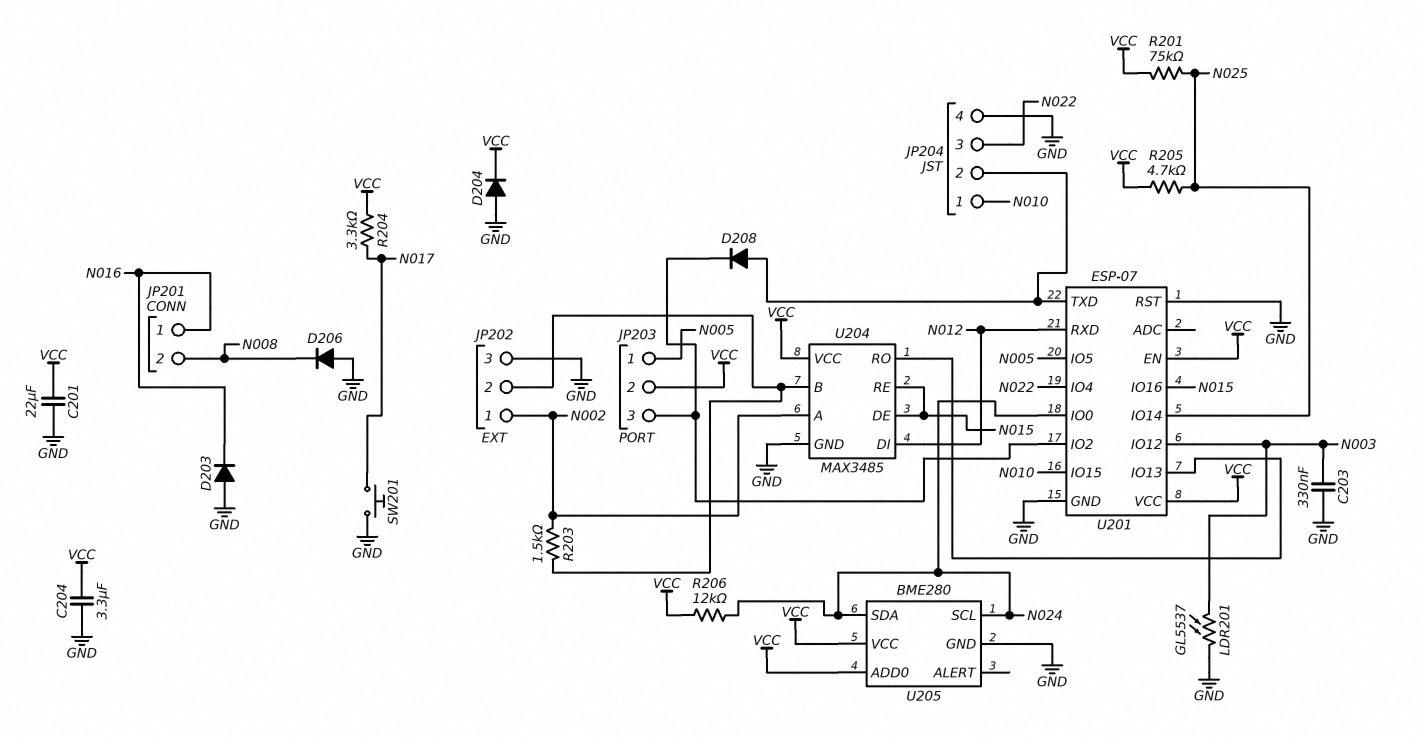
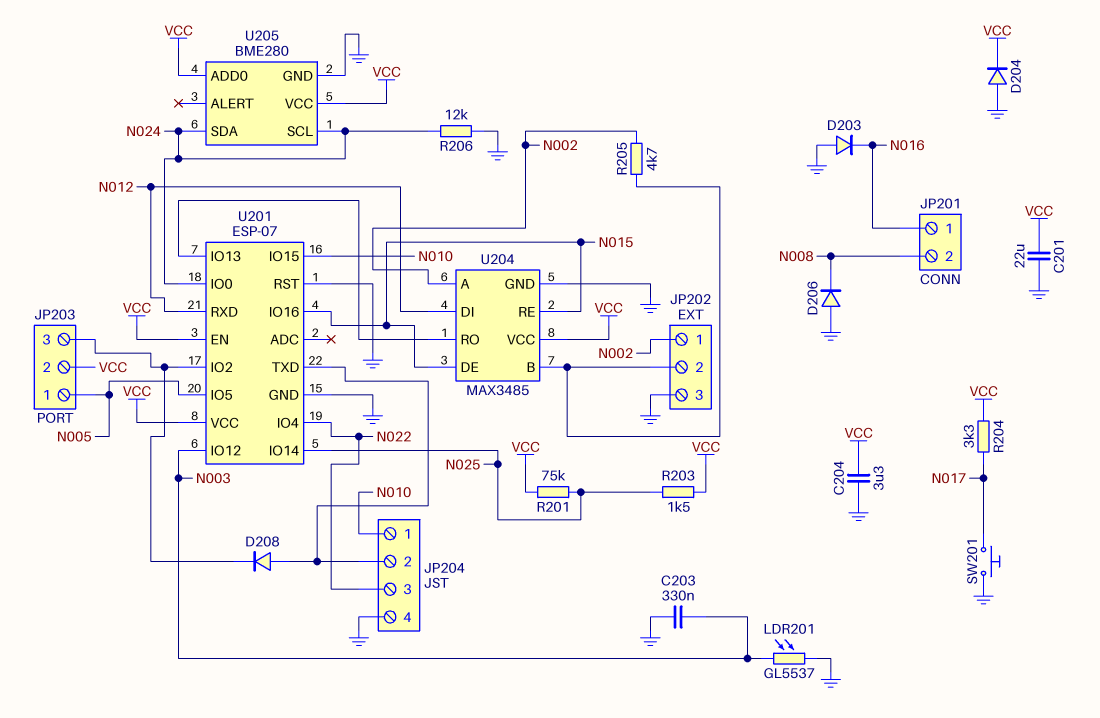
R203: 1.5k (JP202/2, N002) -> 1.5k (N025, VCC)
R205: 4.7k (N025, VCC) -> 4.7k (JP202/2, N002)
R206: 12k (N024, VCC) -> 12k (GND, N024)

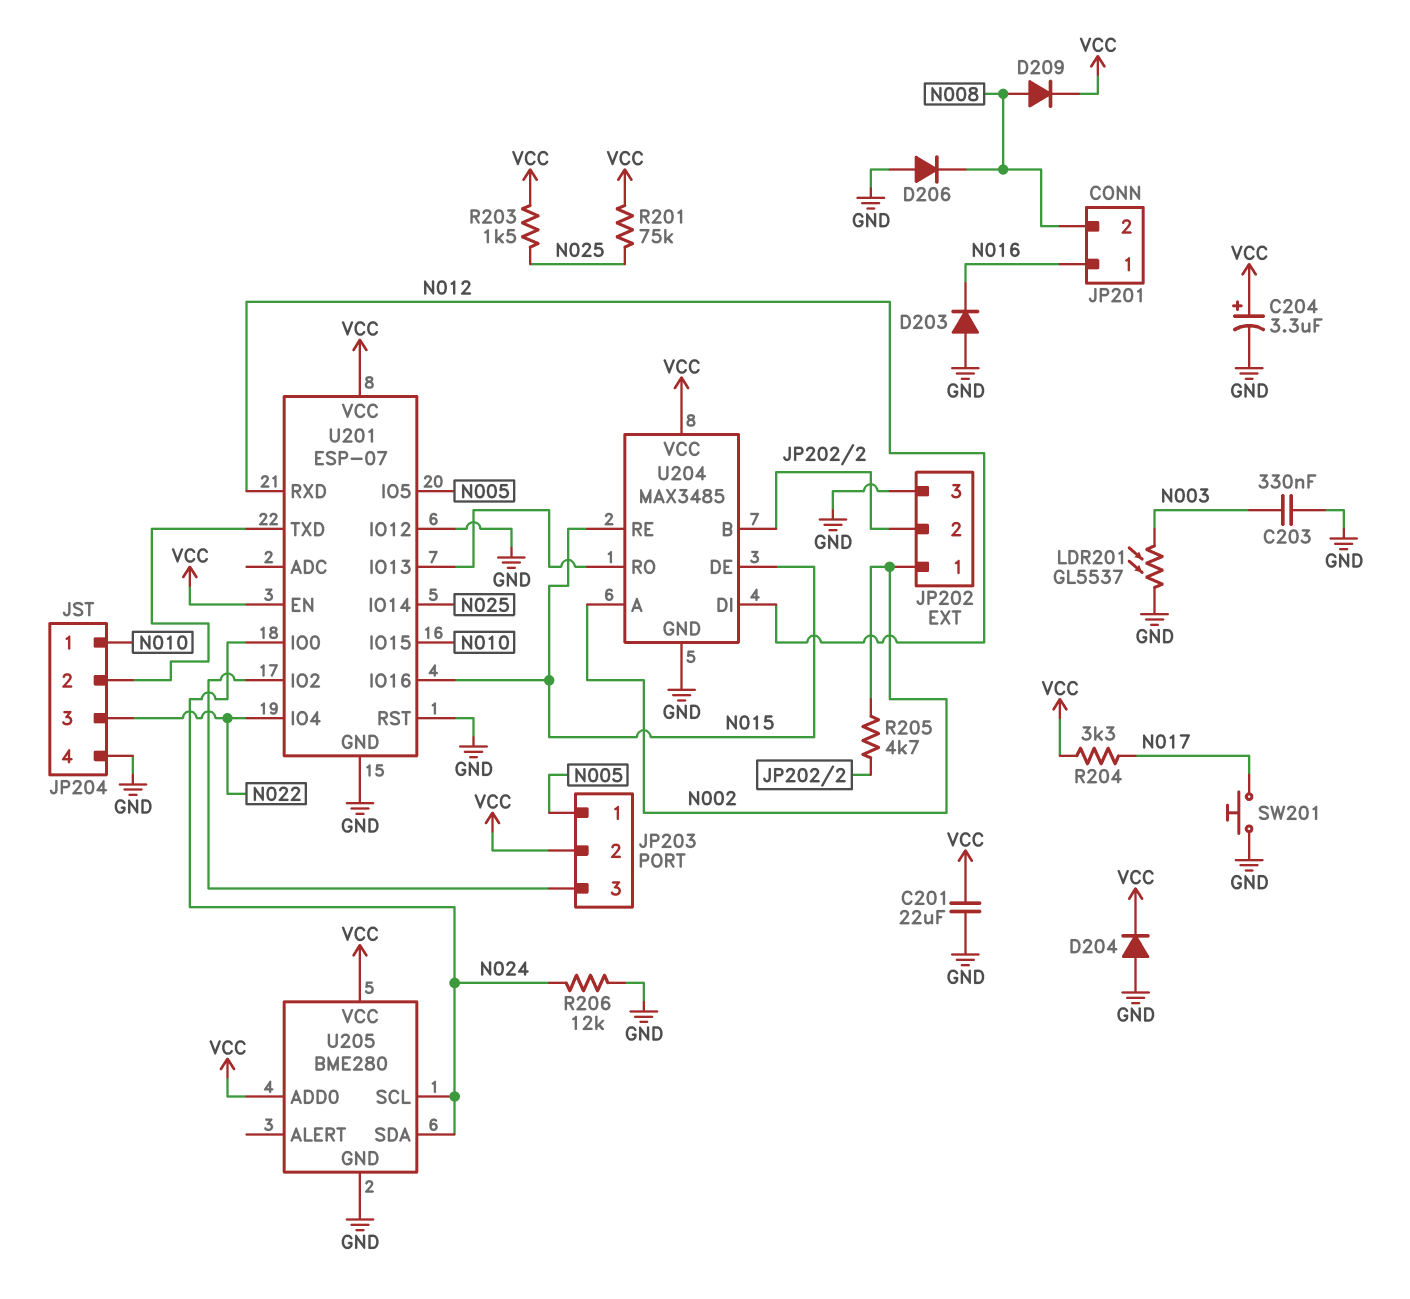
C204: 3.3uF (GND, VCC) -> 3.3uF (plus VCC, minus GND)
D208: diode (A JP204/2, K JP203/3) -> none
D209: none -> diode (A N008, K VCC)
U201 pin IO12: N003 -> GND

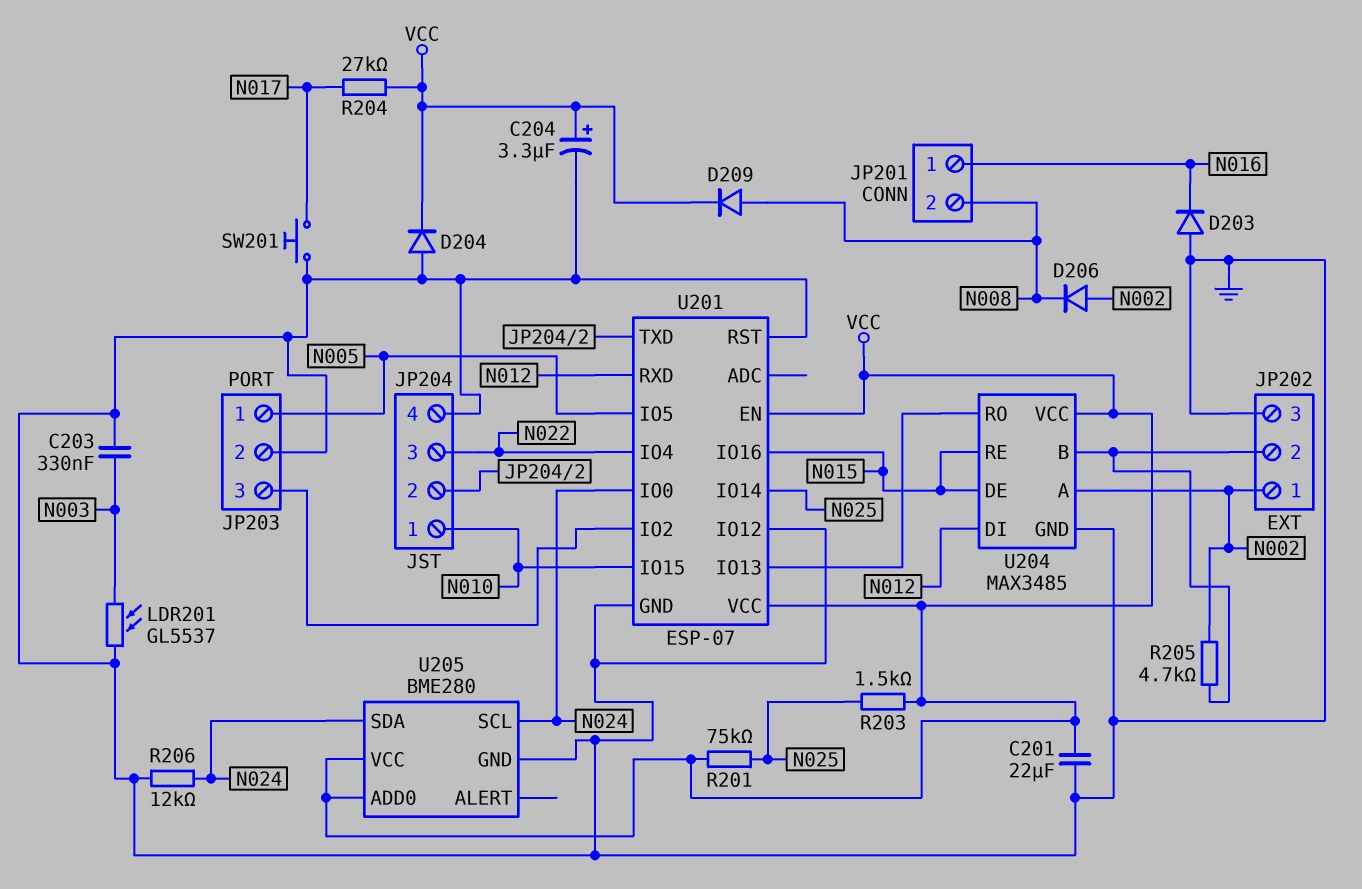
D206: diode (A GND, K N008) -> diode (A N002, K N008)
JP203 pin 2: VCC -> GND
R204: 3.3k (N017, VCC) -> 27k (N017, VCC)

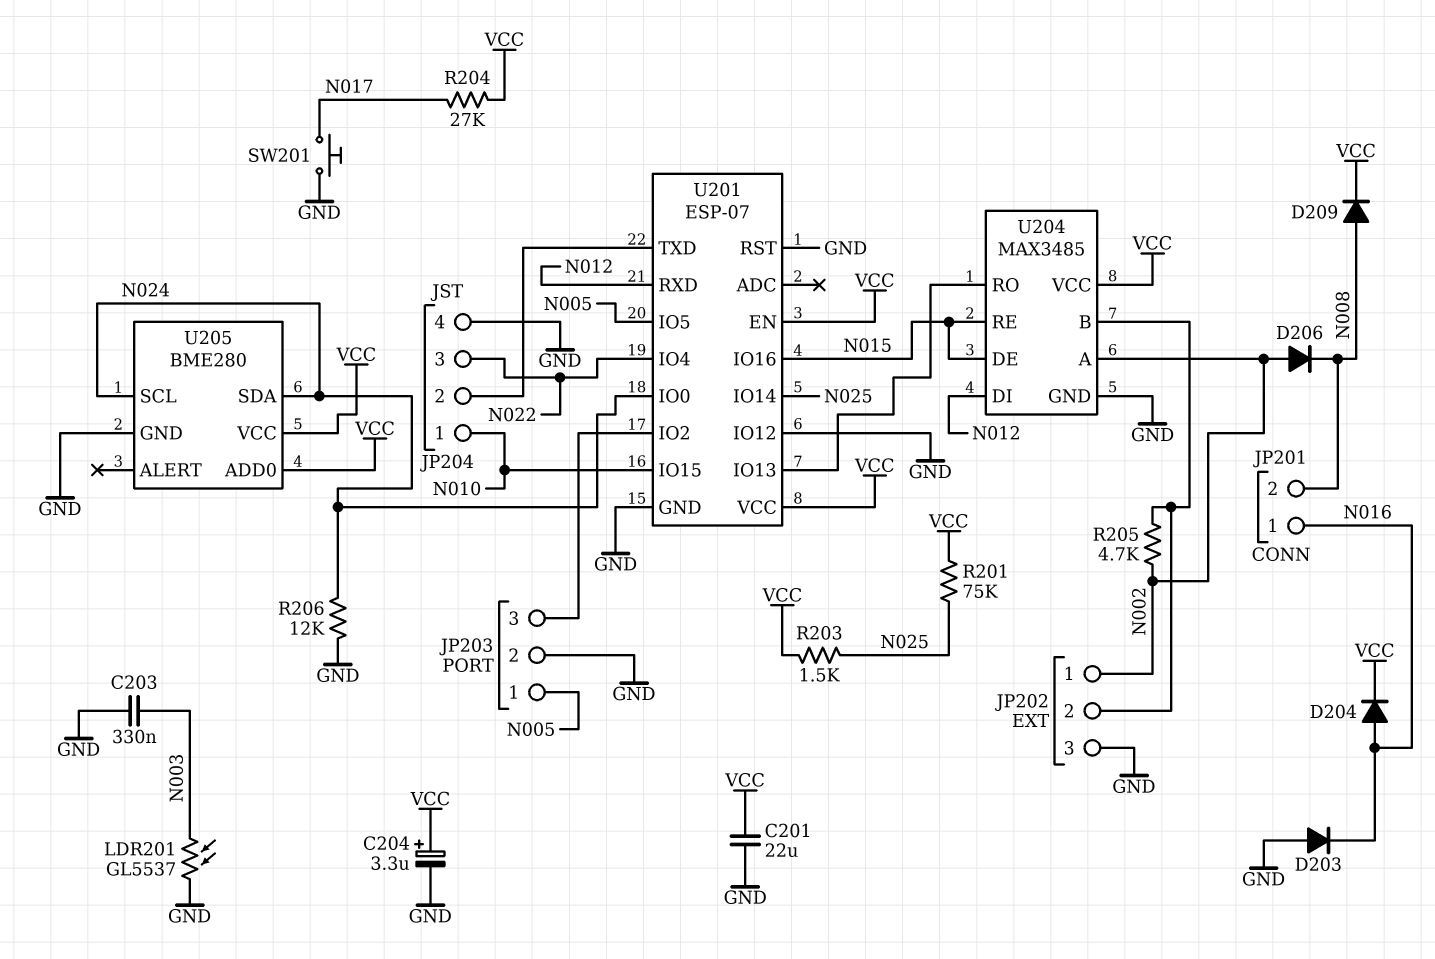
D204: diode (A GND, K VCC) -> diode (A N016, K VCC)

